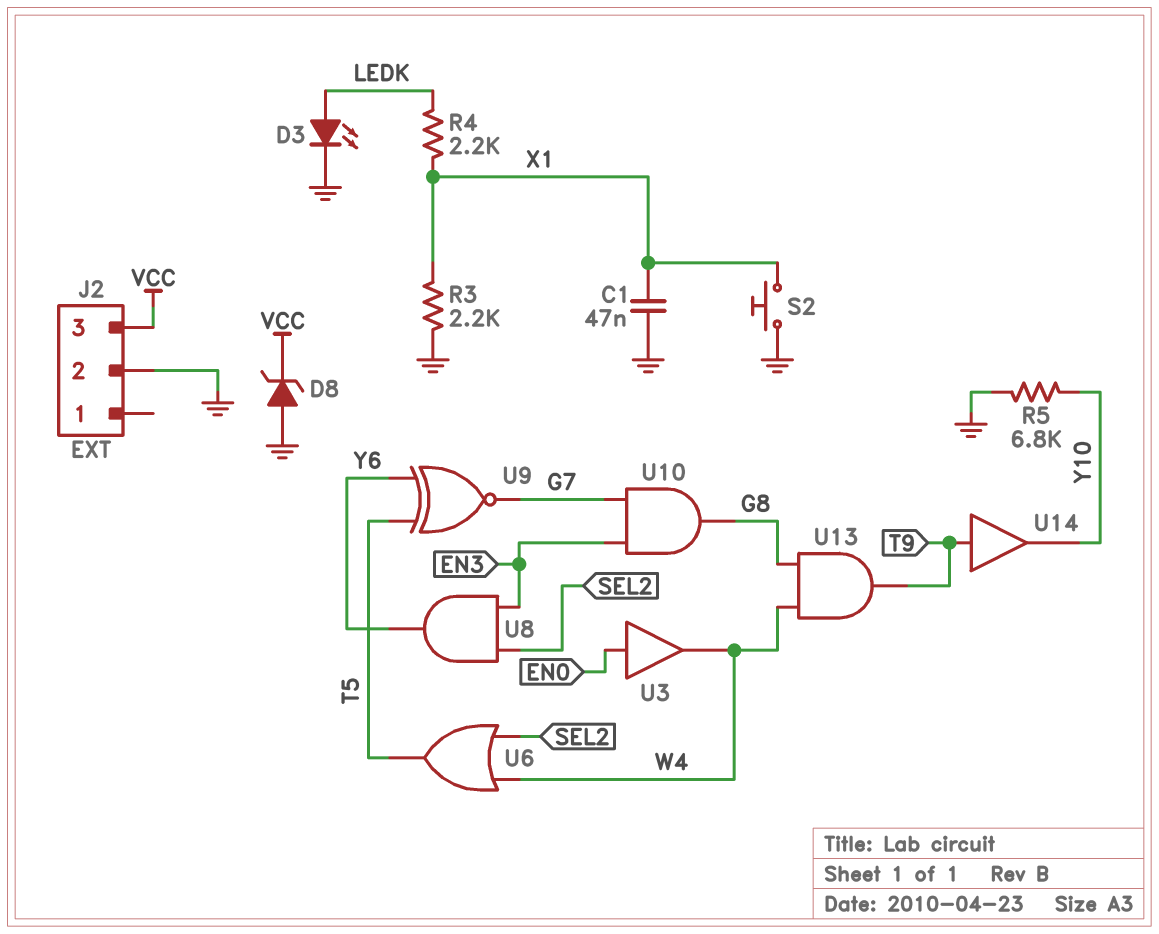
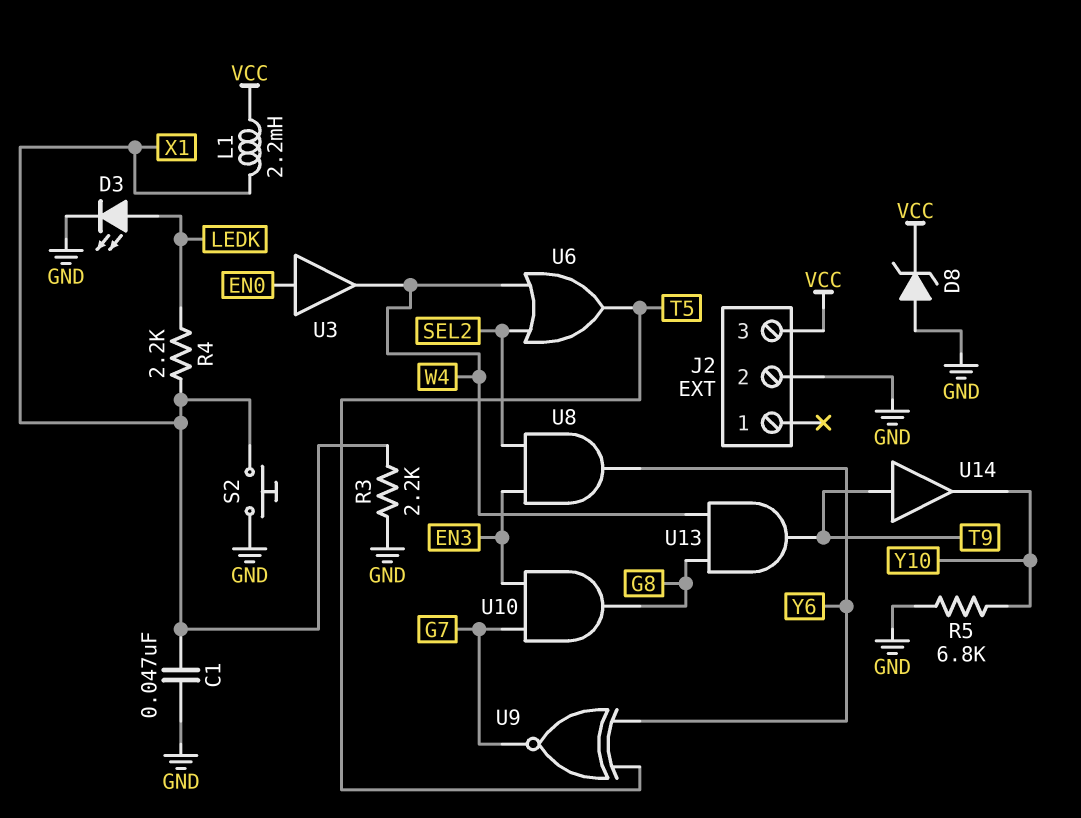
L1: none -> 2.2mH (VCC, X1)

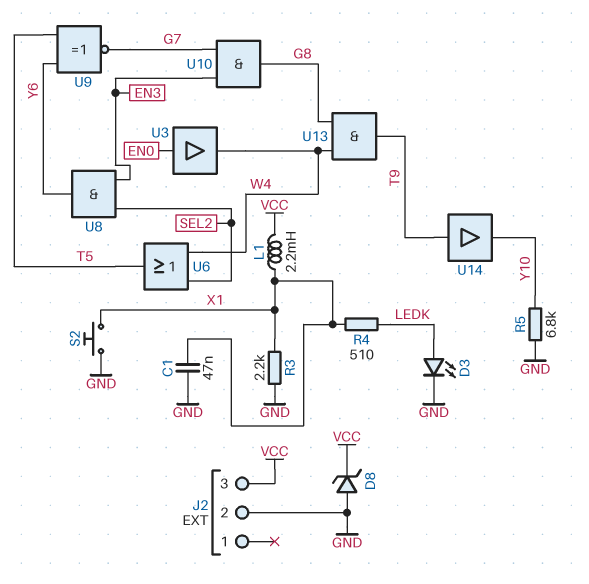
R4: 2.2k (LEDK, X1) -> 510 (LEDK, X1)

